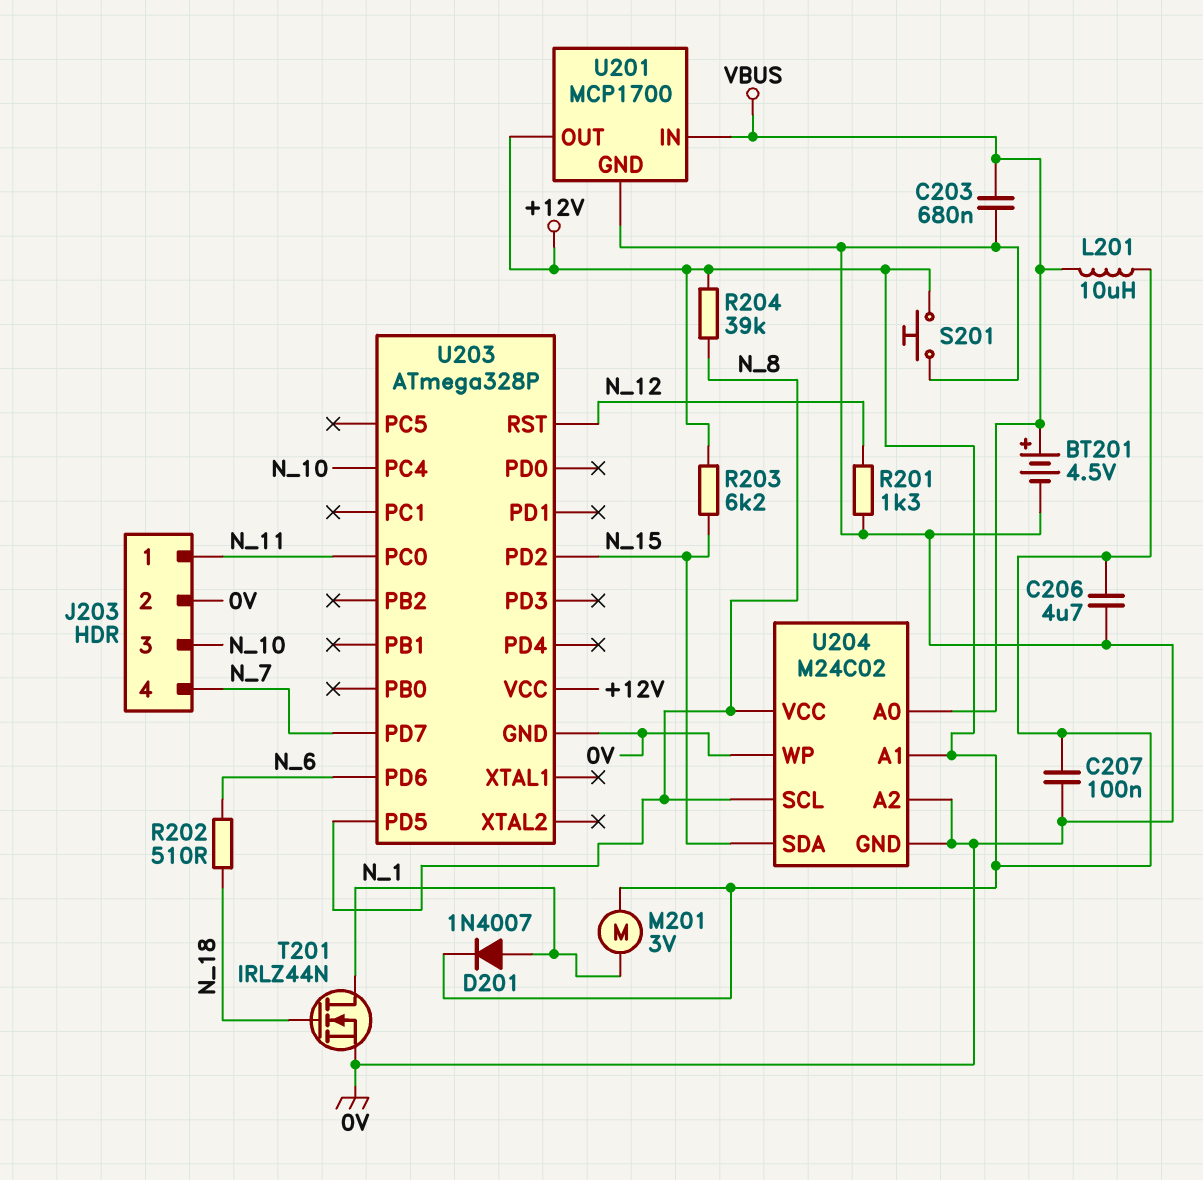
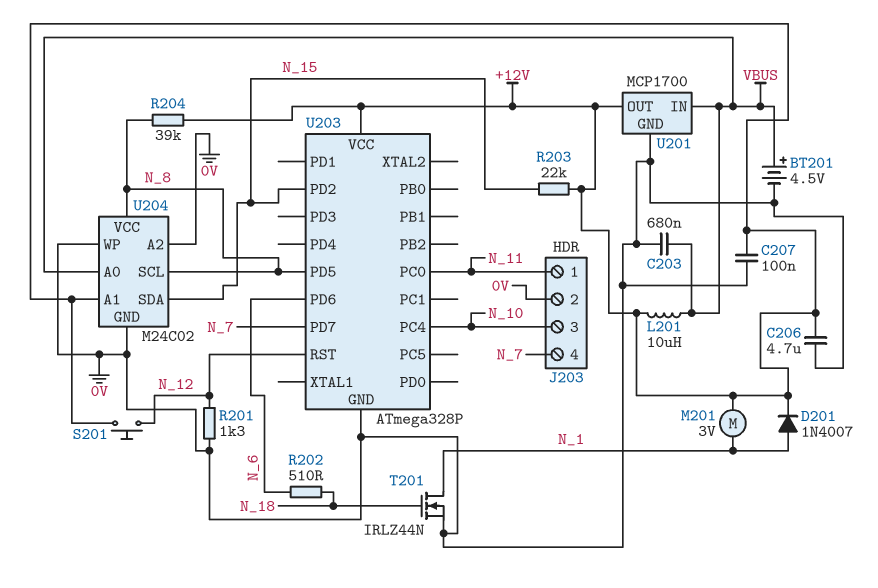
R203: 6.2k (+12V, N_15) -> 22k (+12V, N_15)
S201: button (+12V, 0V) -> button (+12V, N_12)

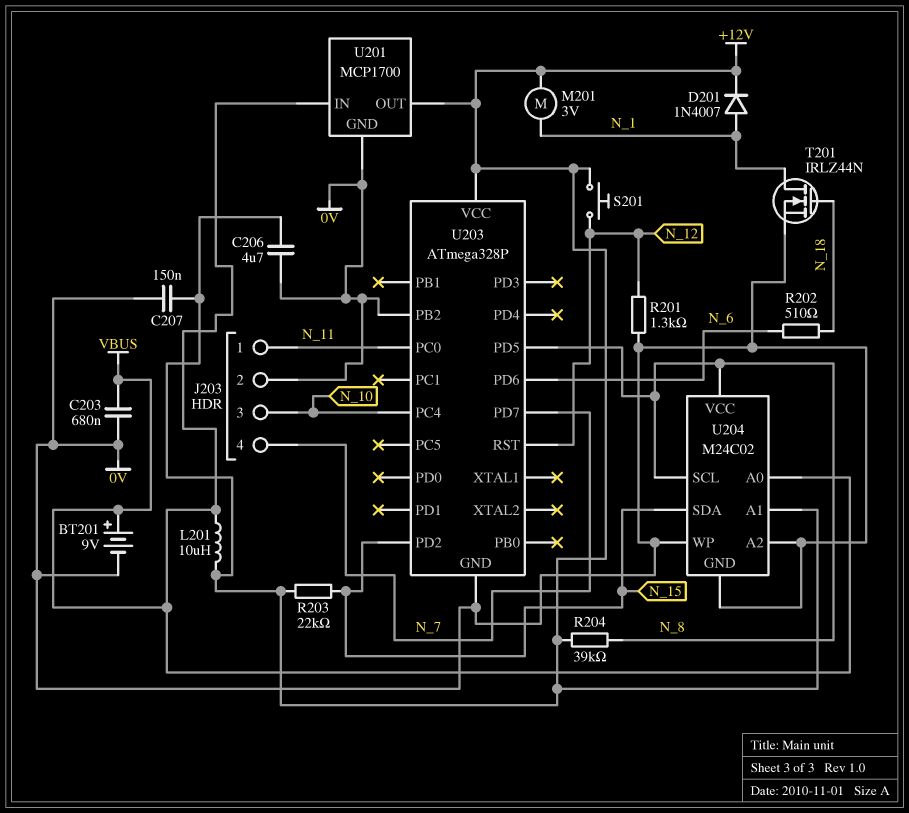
BT201: 4.5V (plus VBUS, minus 0V) -> 9V (plus VBUS, minus 0V)
C207: 100nF (+12V, 0V) -> 150nF (+12V, 0V)
U203 pin PB2: none -> 0V

